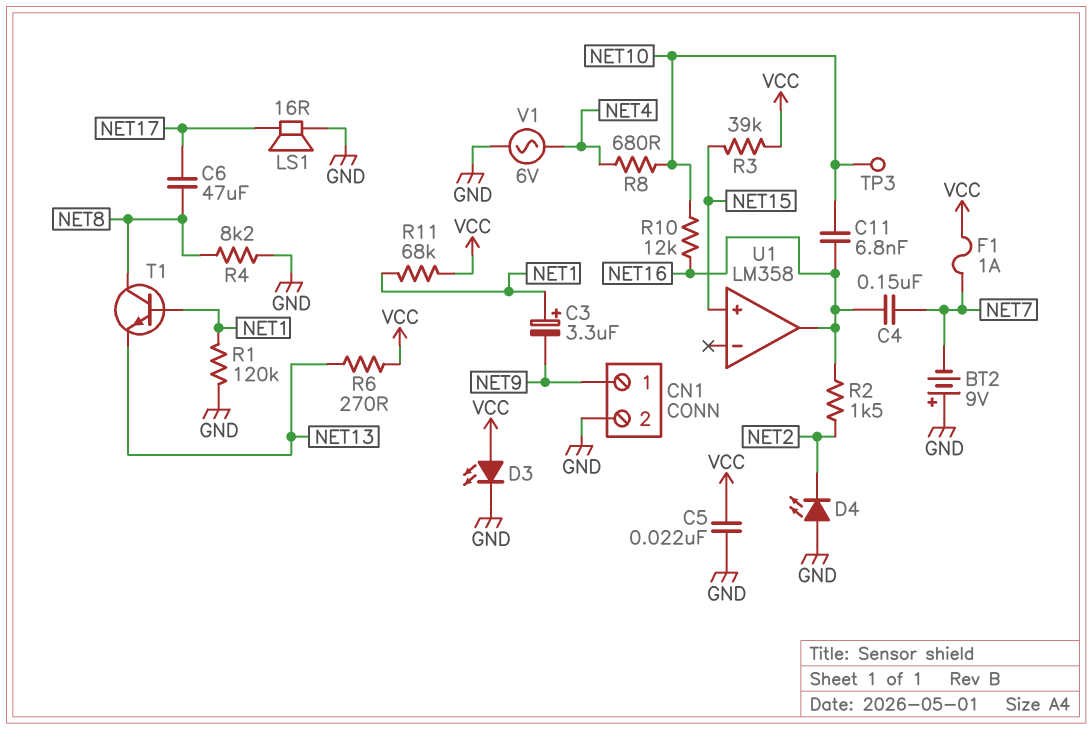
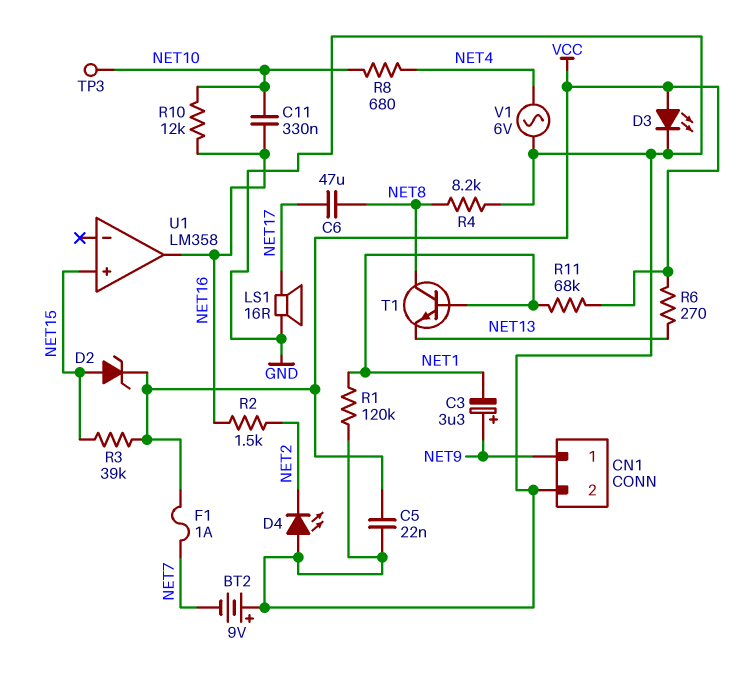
C3: 3.3uF (plus NET1, minus NET9) -> 3.3uF (plus NET9, minus NET1)
C4: 150nF (NET7, NET16) -> none
C11: 6.8nF (NET10, NET16) -> 330nF (NET10, NET16)
D2: none -> zener (A NET15, K VCC)

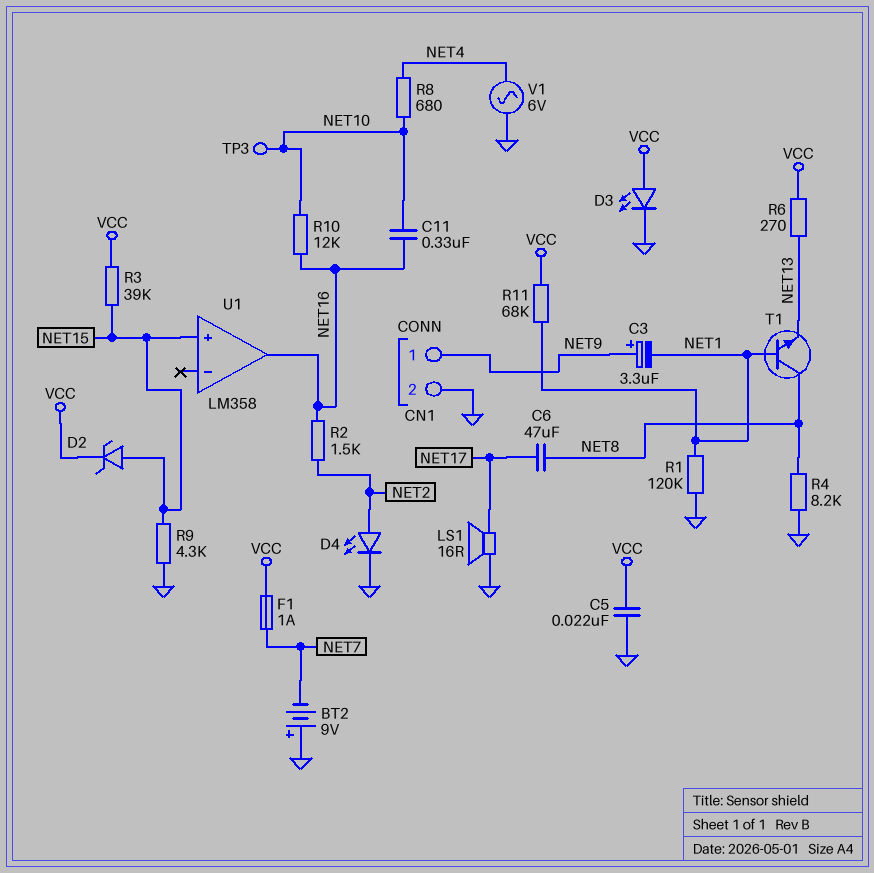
D4: LED (A GND, K NET2) -> LED (A NET2, K GND)
R9: none -> 4.3k (GND, NET15)

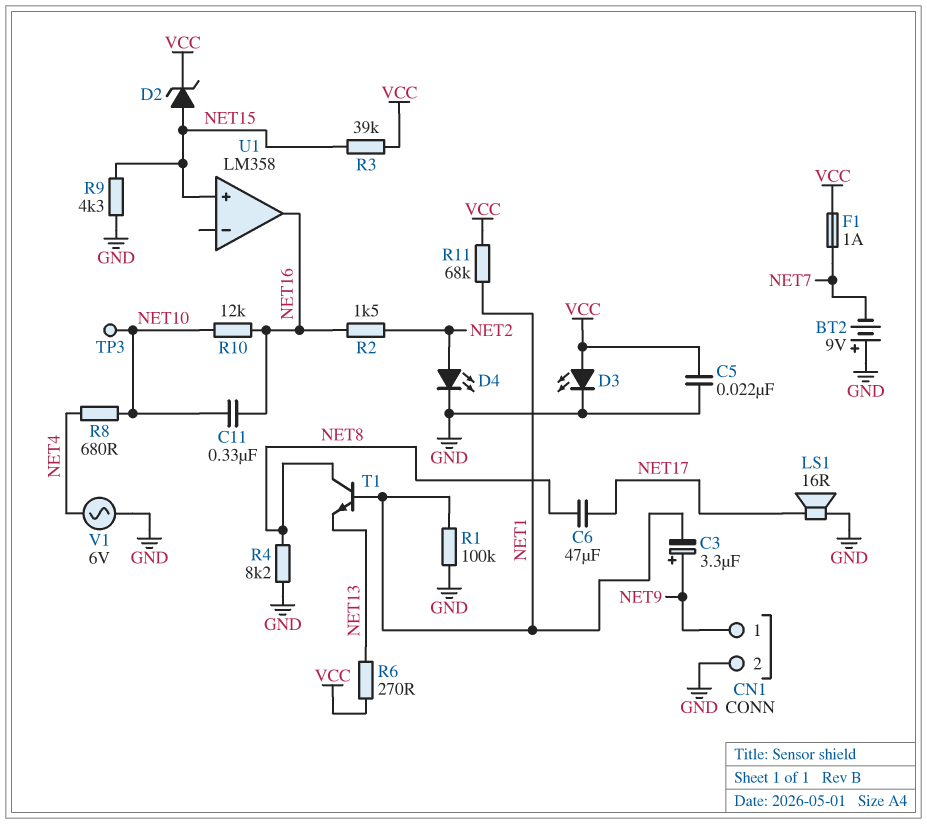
R1: 120k (GND, NET1) -> 100k (GND, NET1)

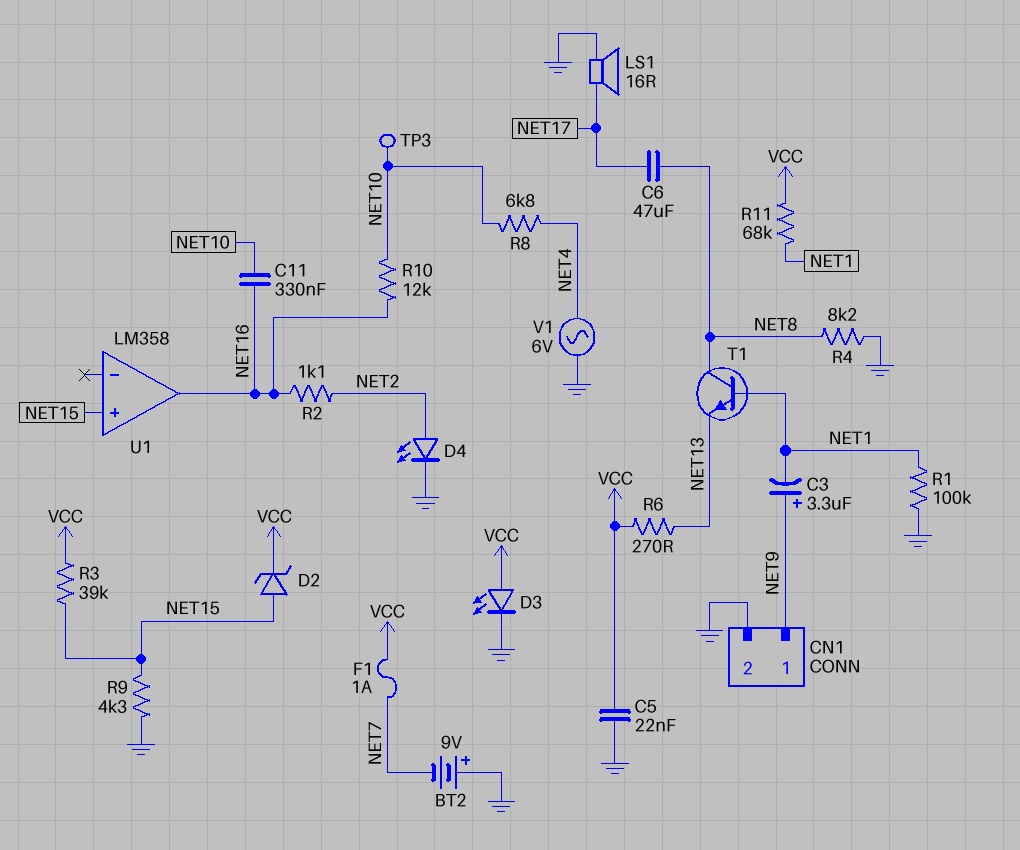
R2: 1.5k (NET2, NET16) -> 1.1k (NET2, NET16)
R8: 680 (NET4, NET10) -> 6.8k (NET4, NET10)

